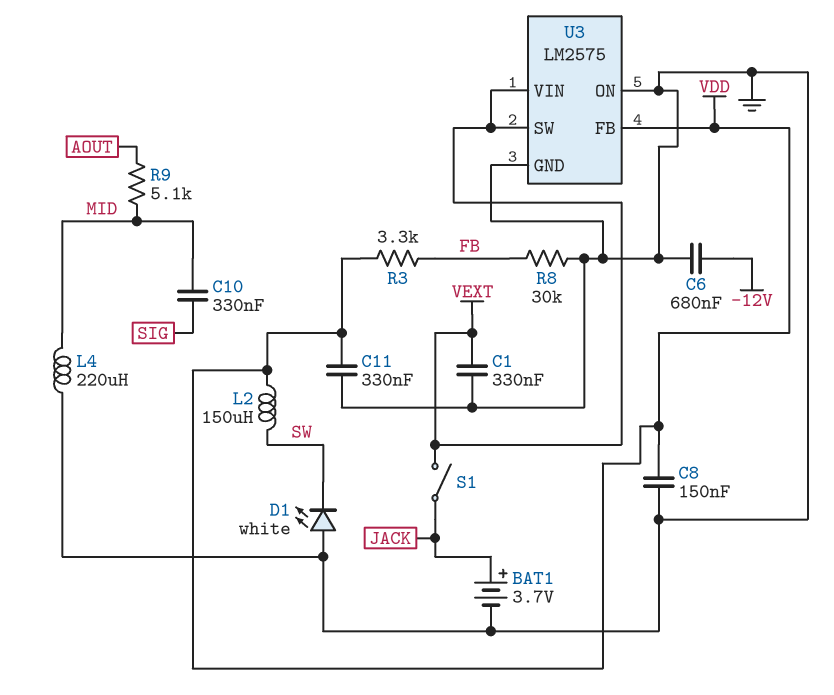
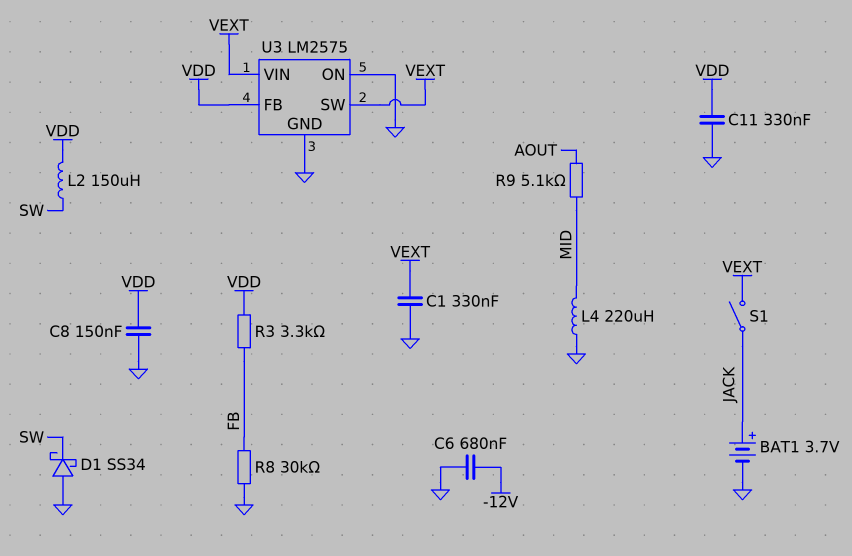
C10: 330nF (MID, SIG) -> none
D1: LED white (A GND, K SW) -> schottky SS34 (A GND, K SW)

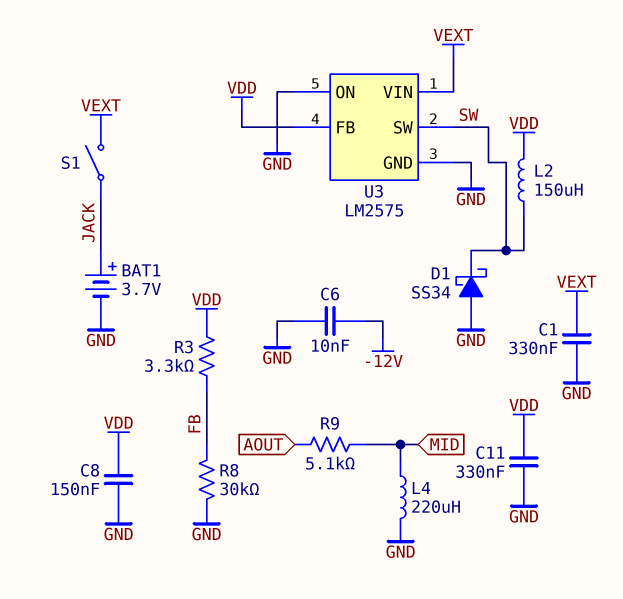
C6: 680nF (-12V, GND) -> 10nF (-12V, GND)
U3 pin SW: VEXT -> SW

